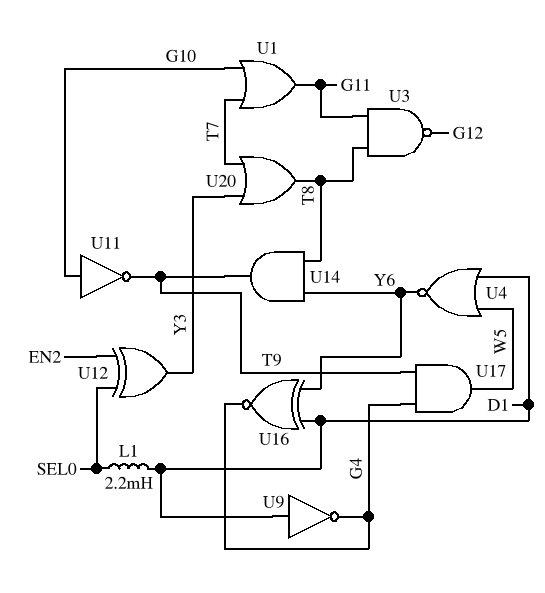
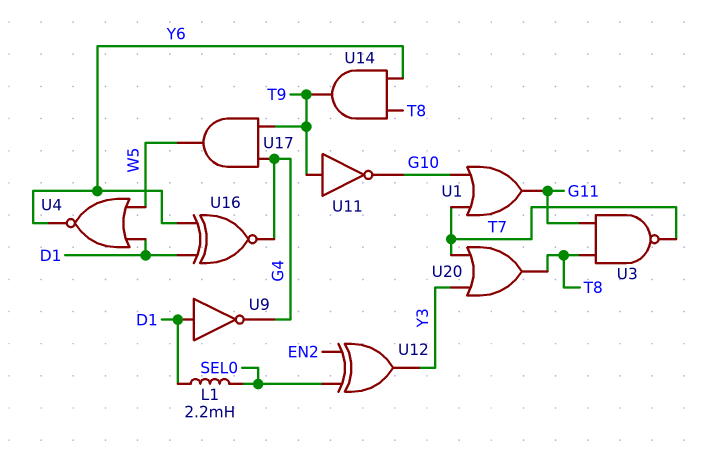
U3: NAND (in G11, in T8, out G12) -> NAND (in G11, in T8, out T7)
U11: NOT (in G10, out T9) -> NOT (in T9, out G10)

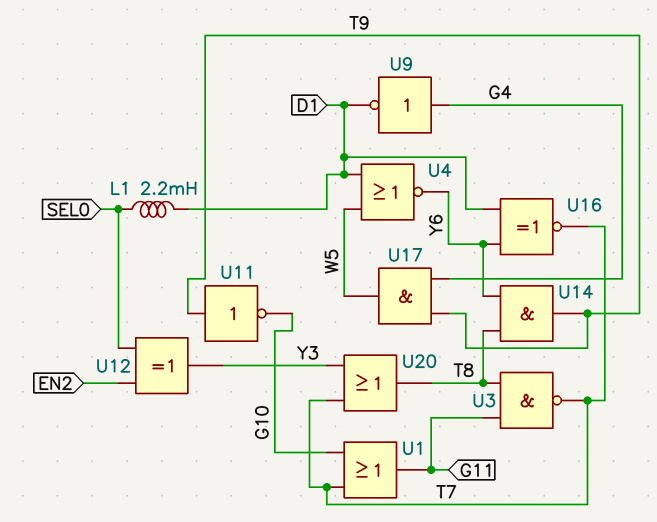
U9: NOT (in D1, out G4) -> NOT (in G4, out D1)
U16: XNOR (in D1, in Y6, out G4) -> XNOR (in D1, in Y6, out T7)

